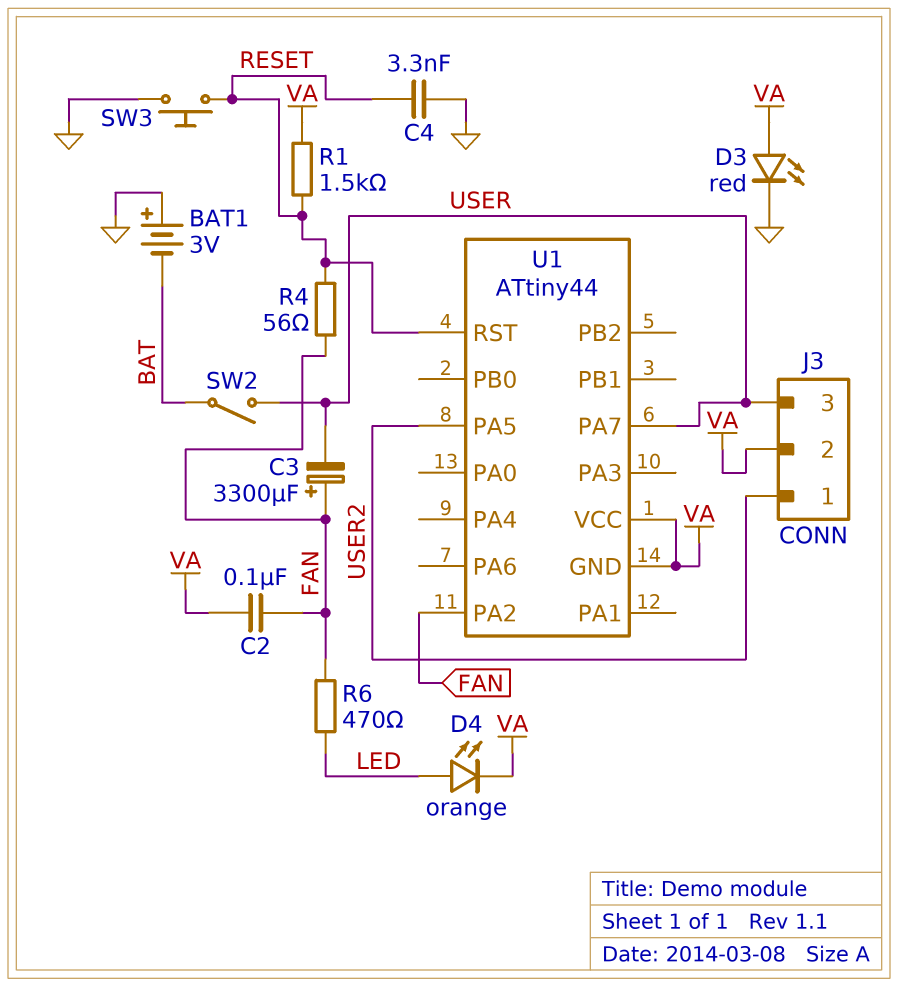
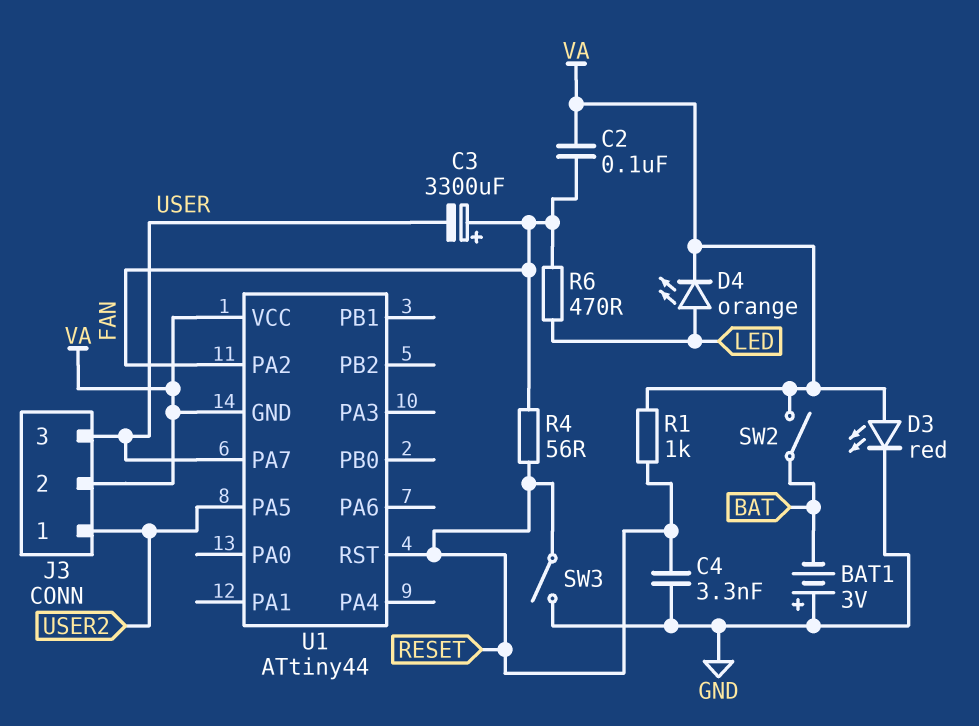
R1: 1.5k (RESET, VA) -> 1k (RESET, VA)
SW2: switch (BAT, USER) -> switch (BAT, VA)
SW3: button (GND, RESET) -> switch (GND, RESET)

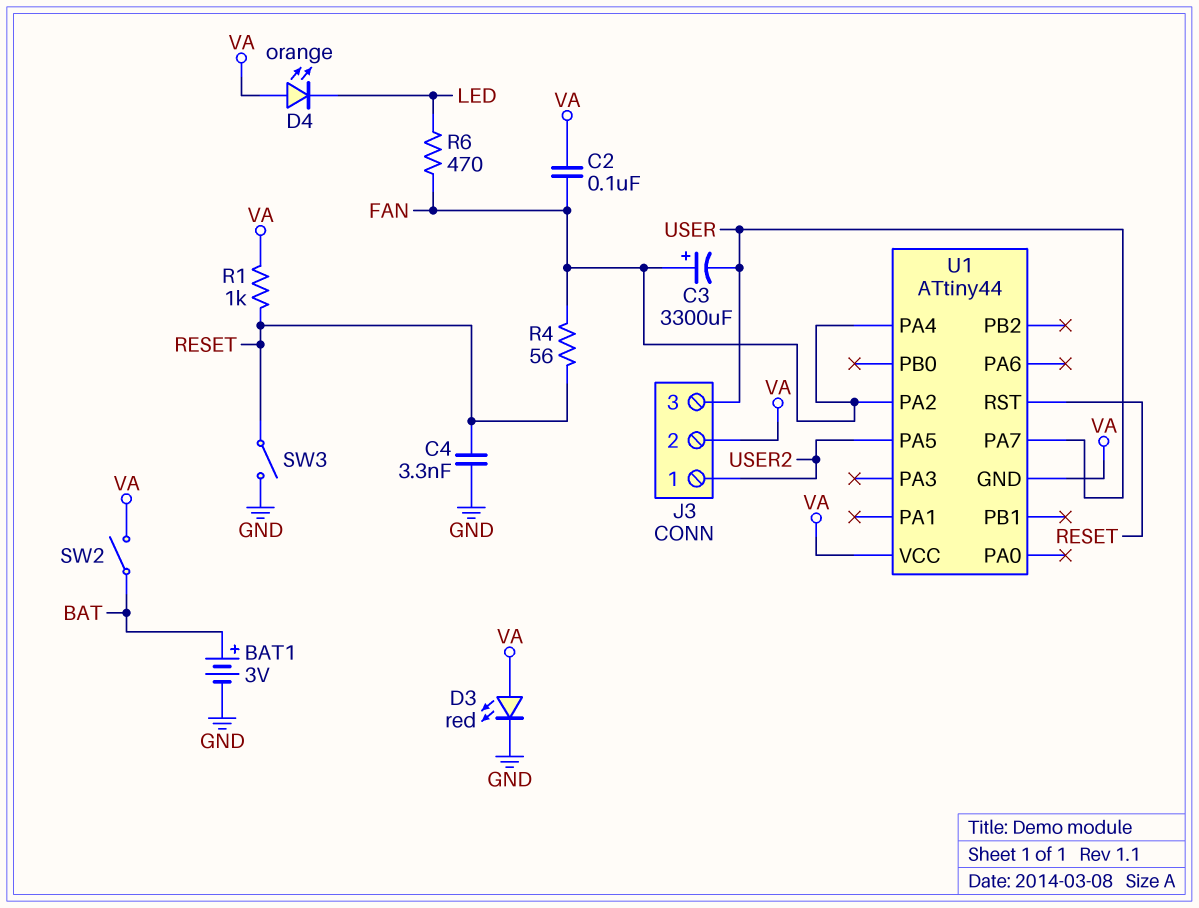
BAT1: 3V (plus GND, minus BAT) -> 3V (plus BAT, minus GND)
D4: LED orange (A LED, K VA) -> LED orange (A VA, K LED)
U1 pin PA4: none -> FAN

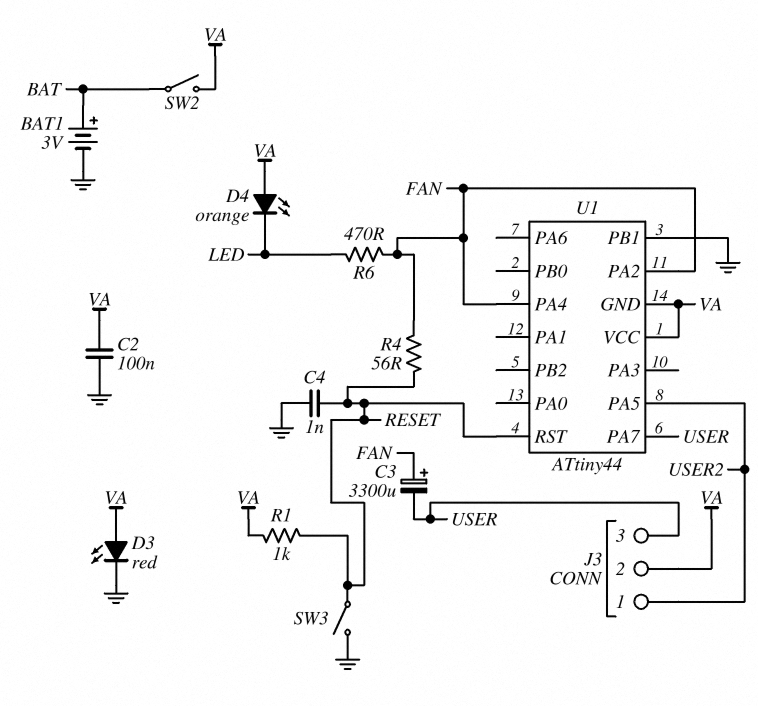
C2: 100nF (FAN, VA) -> 100nF (GND, VA)
C4: 3.3nF (GND, RESET) -> 1nF (GND, RESET)
U1 pin PB1: none -> GND

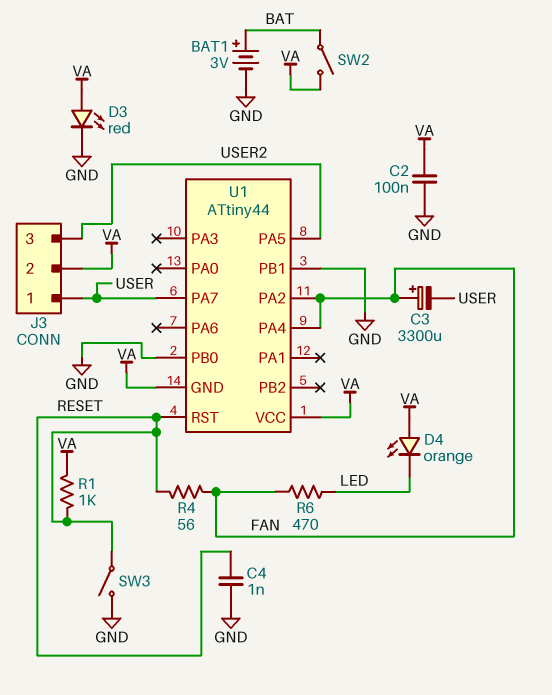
J3 pin 1: USER2 -> USER
J3 pin 3: USER -> USER2
U1 pin PB0: none -> GND

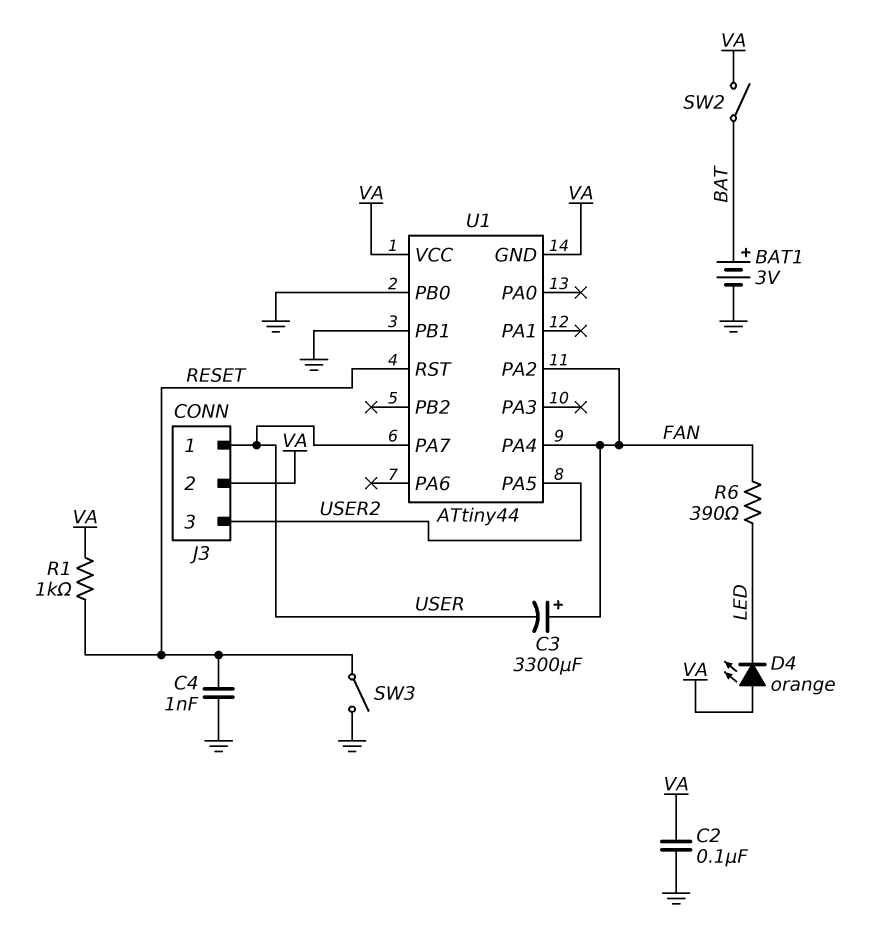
D3: LED red (A VA, K GND) -> none
R4: 56 (FAN, RESET) -> none
R6: 470 (FAN, LED) -> 390 (FAN, LED)

